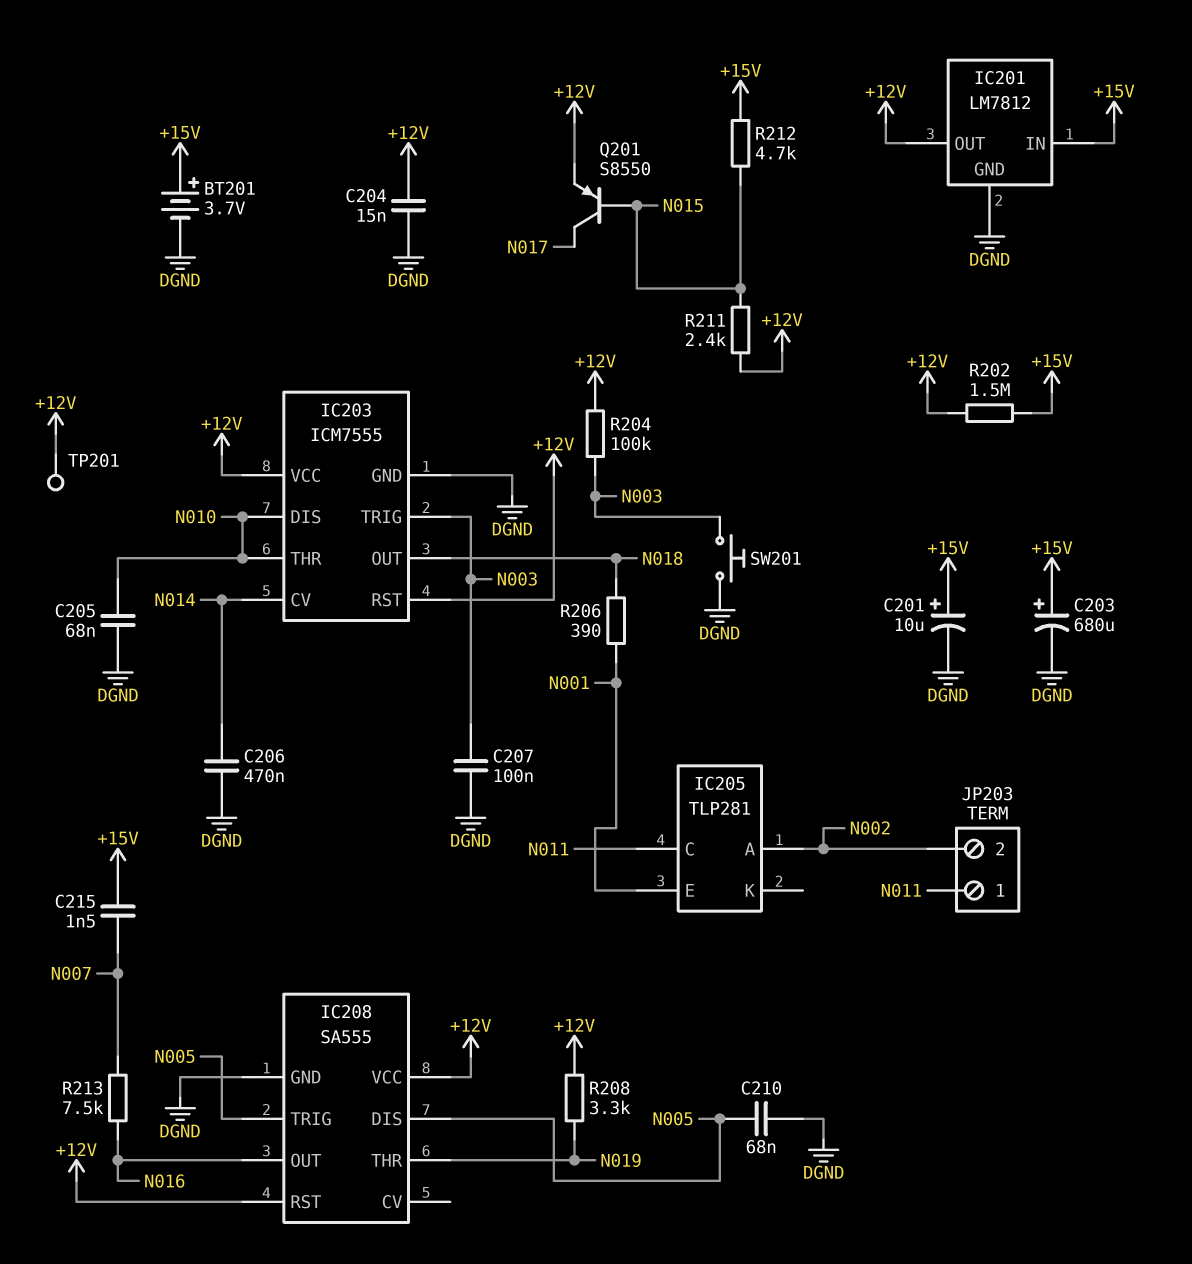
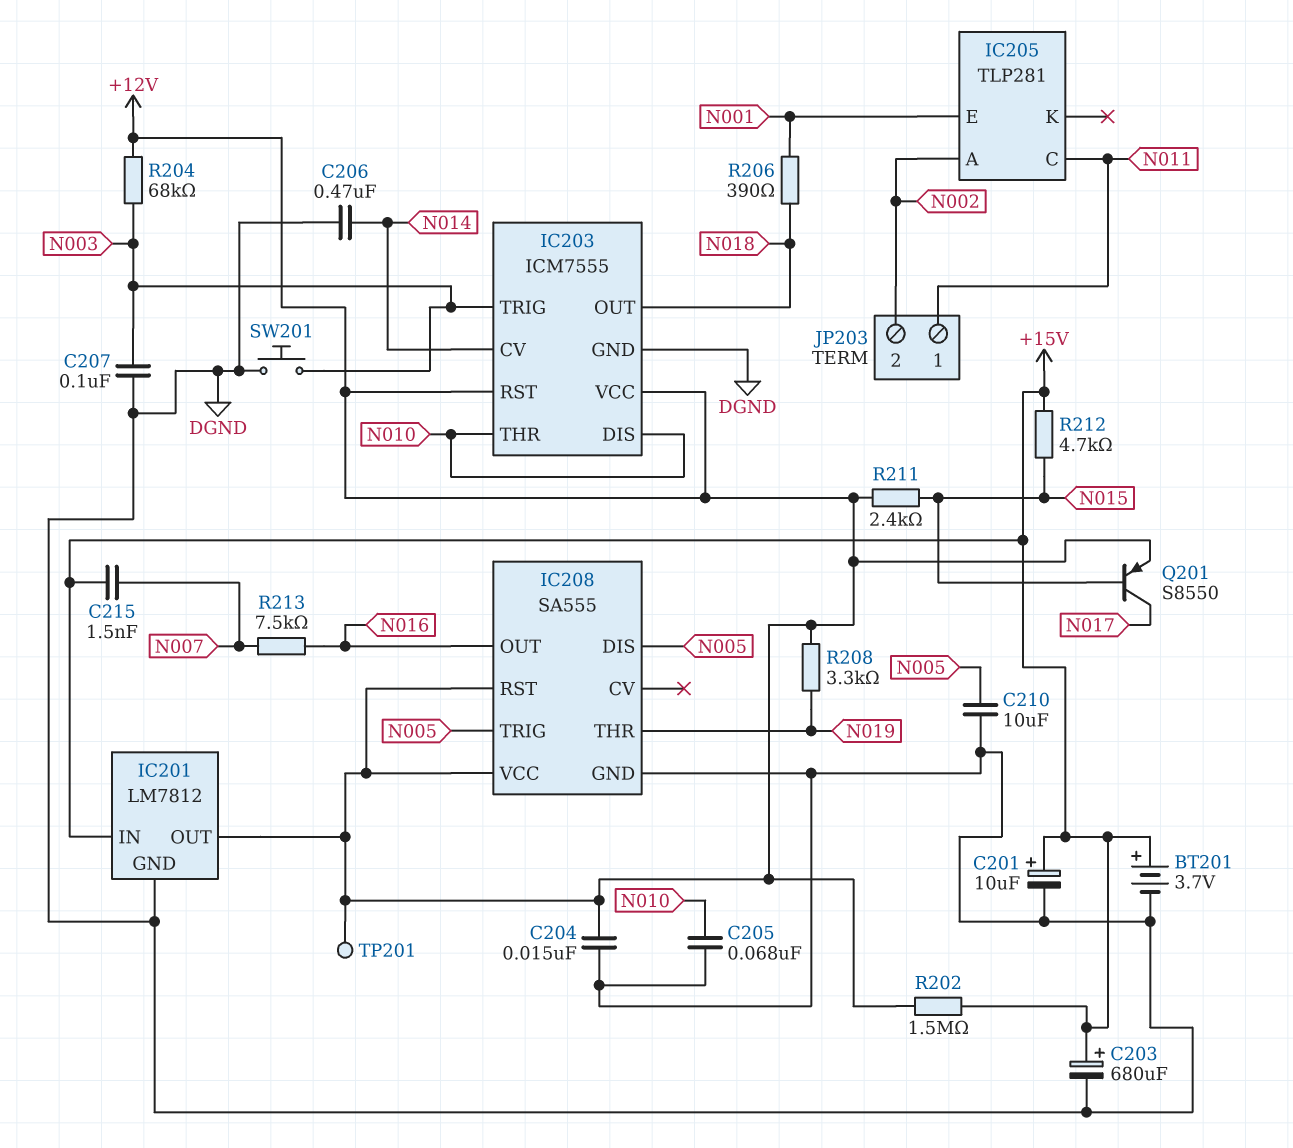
C210: 68nF (DGND, N005) -> 10uF (DGND, N005)
R204: 100k (+12V, N003) -> 68k (+12V, N003)

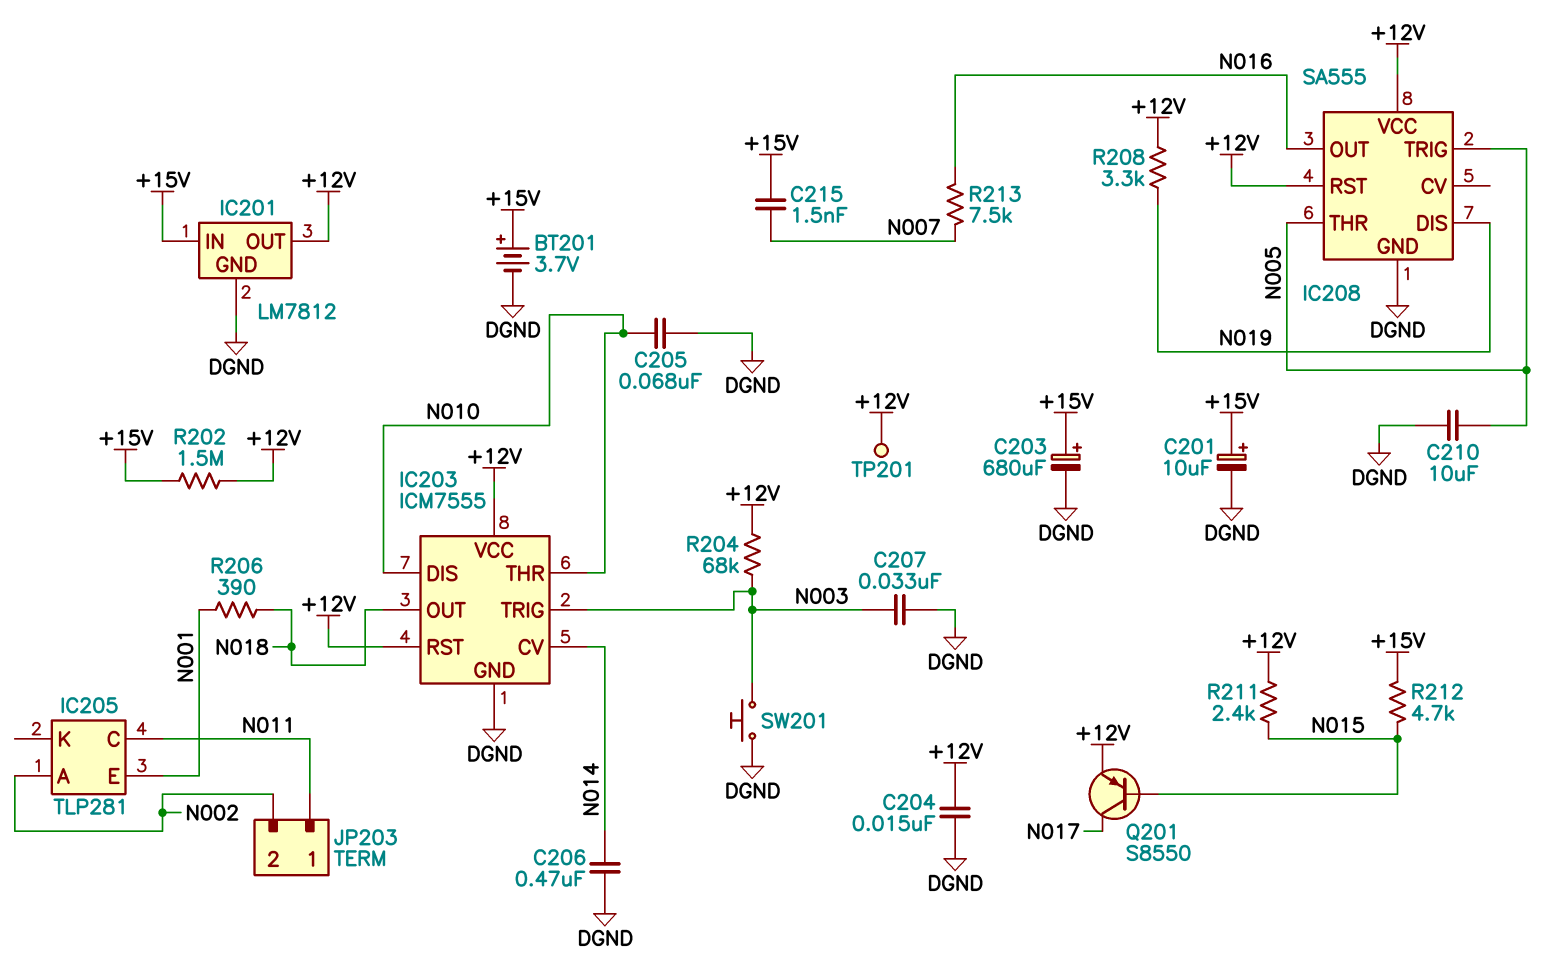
C207: 100nF (DGND, N003) -> 33nF (DGND, N003)
IC208 pin DIS: N005 -> N019
IC208 pin THR: N019 -> N005

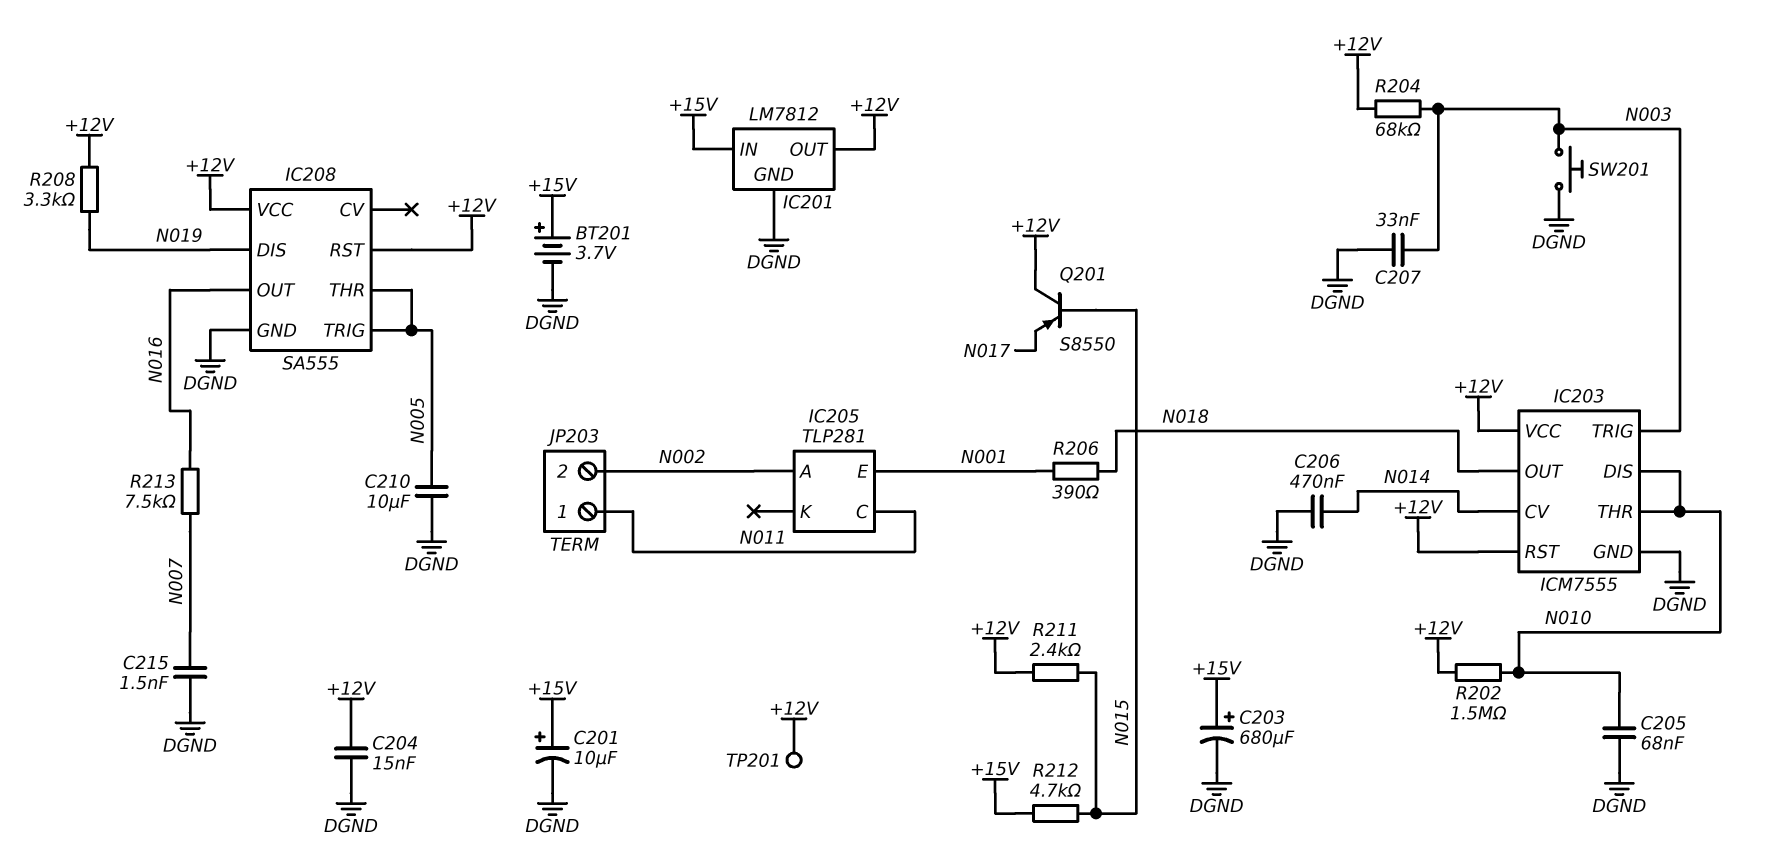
C215: 1.5nF (+15V, N007) -> 1.5nF (DGND, N007)
Q201: PNP S8550 (B N015, C N017, E +12V) -> PNP S8550 (B N015, C +12V, E N017)
R202: 1.5M (+12V, +15V) -> 1.5M (+12V, N010)

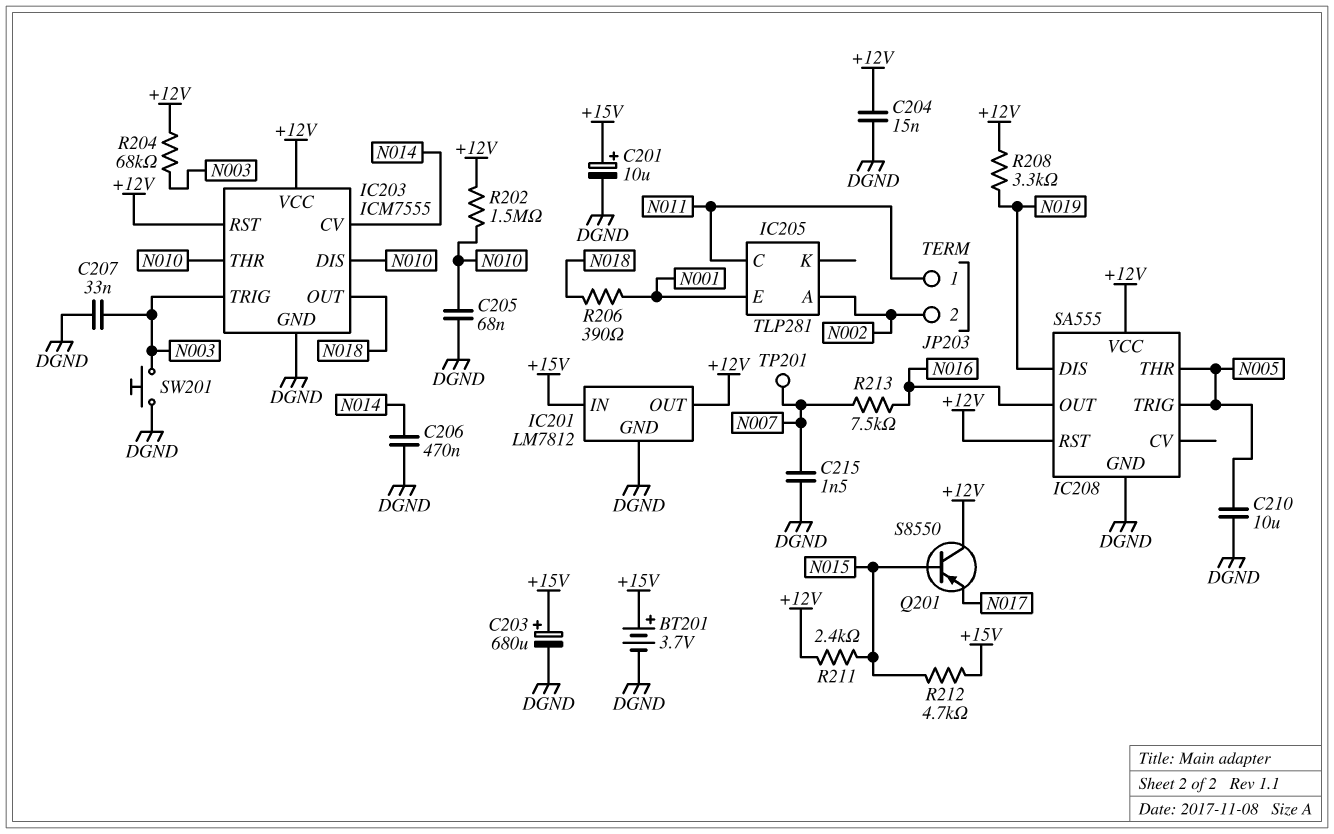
TP201: test point (+12V) -> test point (N007)

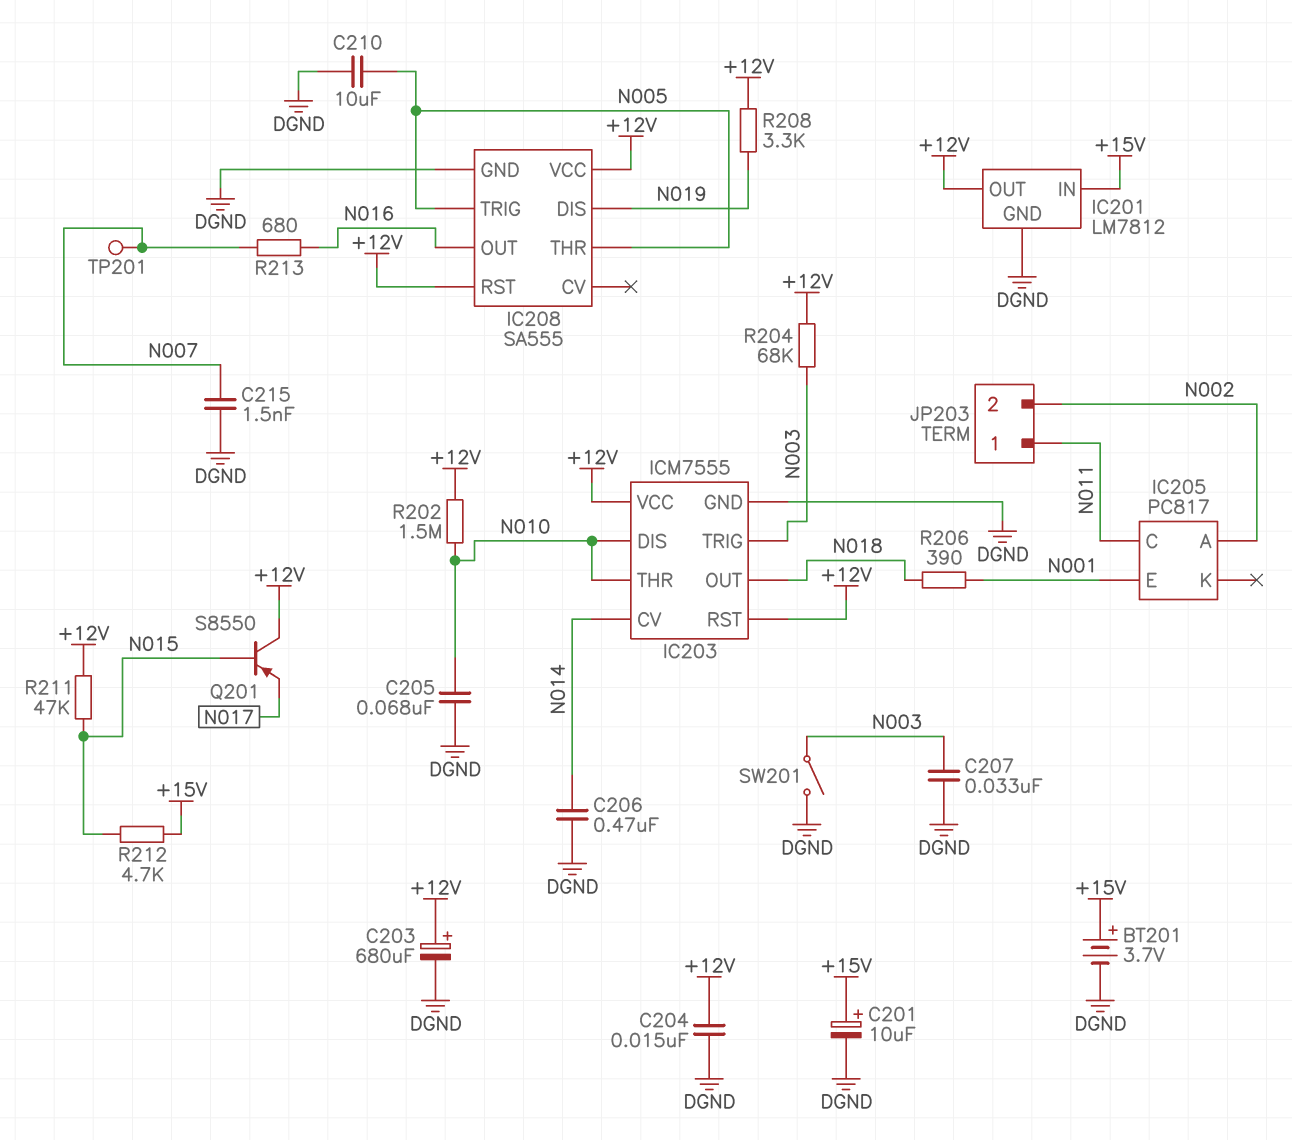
C203: 680uF (plus +15V, minus DGND) -> 680uF (plus +12V, minus DGND)
IC205: TLP281 -> PC817
R211: 2.4k (+12V, N015) -> 47k (+12V, N015)
R213: 7.5k (N007, N016) -> 680 (N007, N016)
SW201: button (DGND, N003) -> switch (DGND, N003)

